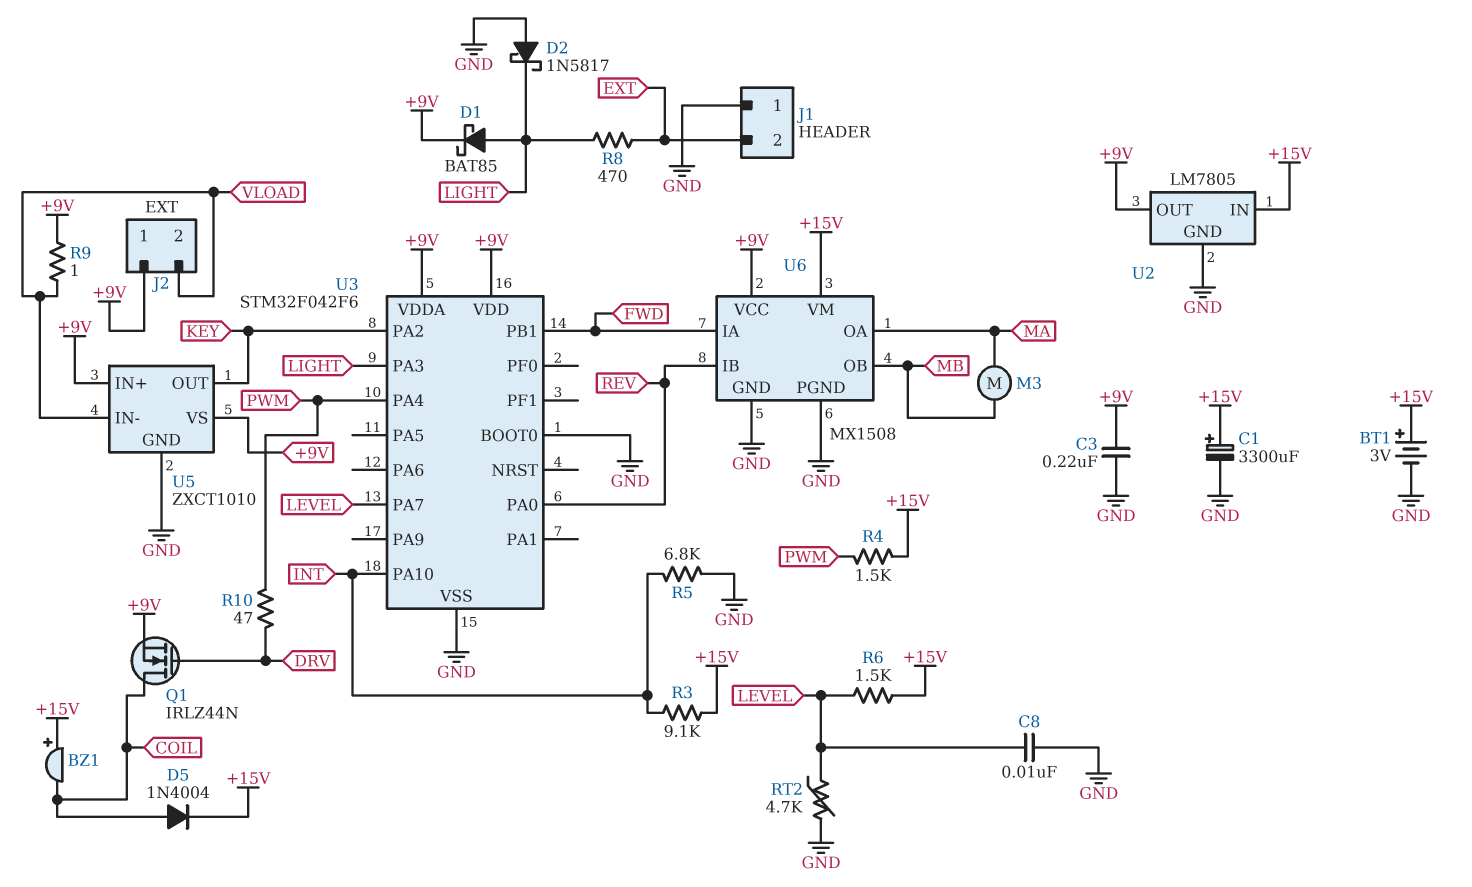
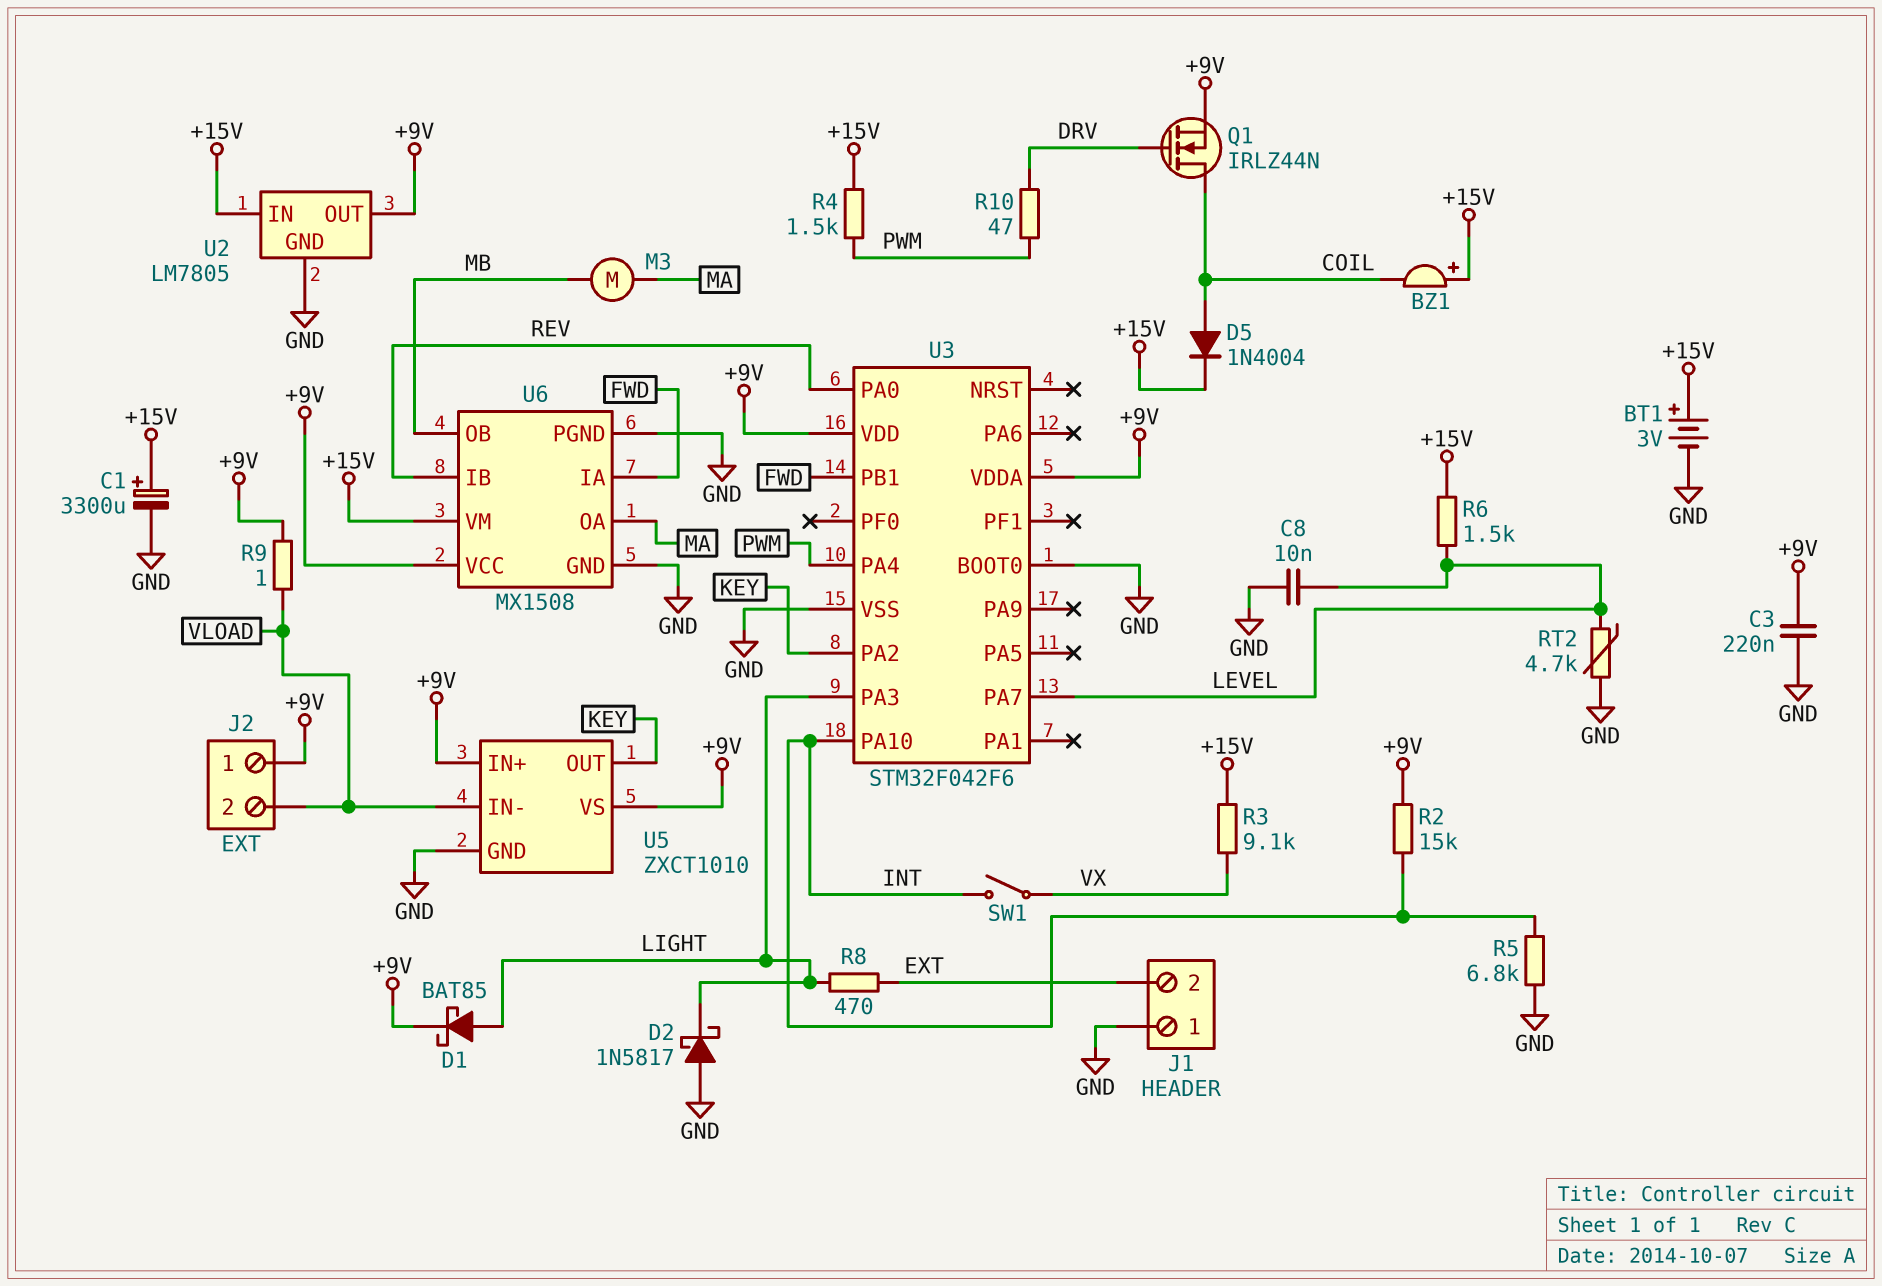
R2: none -> 15k (+9V, INT)
R3: 9.1k (+15V, INT) -> 9.1k (+15V, VX)
SW1: none -> switch (INT, VX)

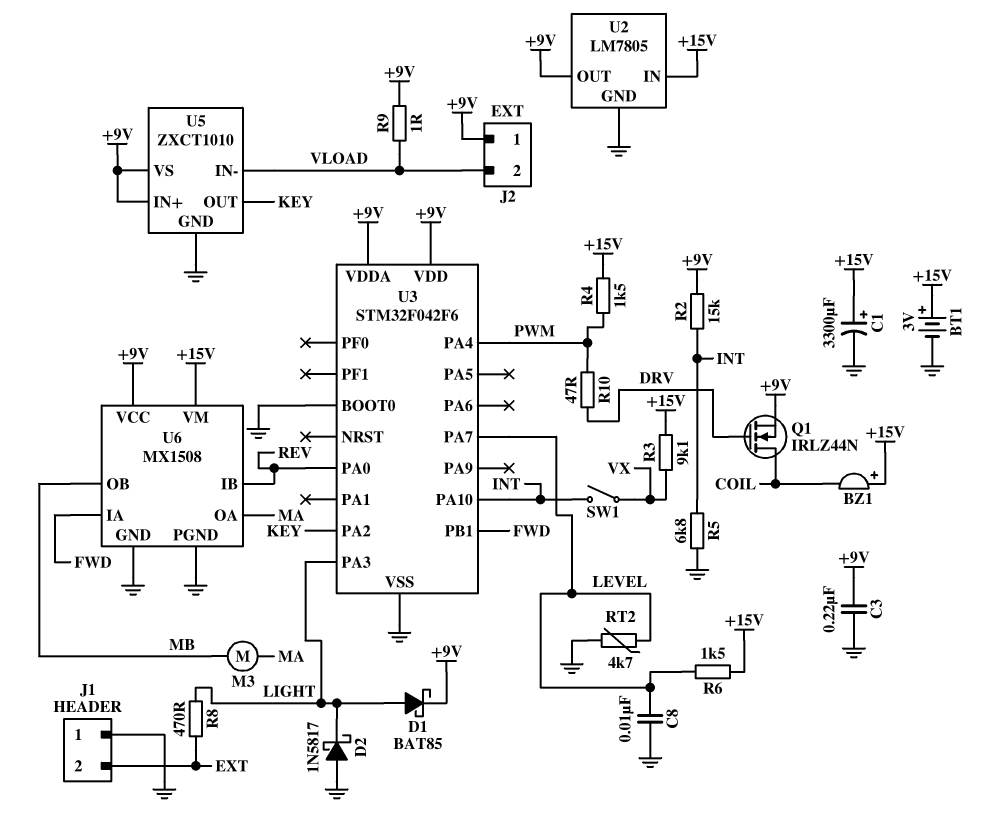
D5: diode 1N4004 (A COIL, K +15V) -> none

